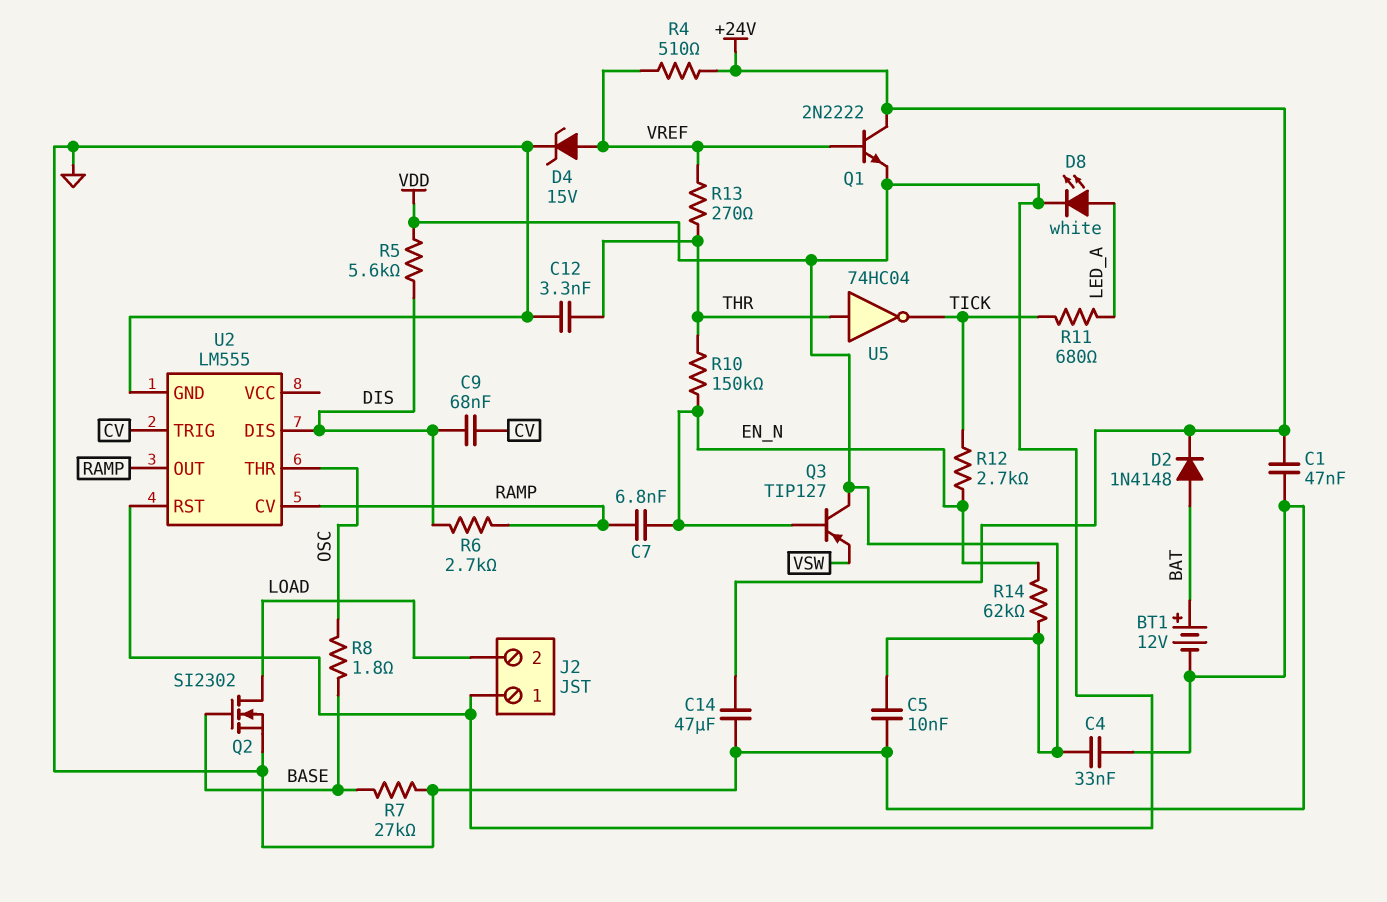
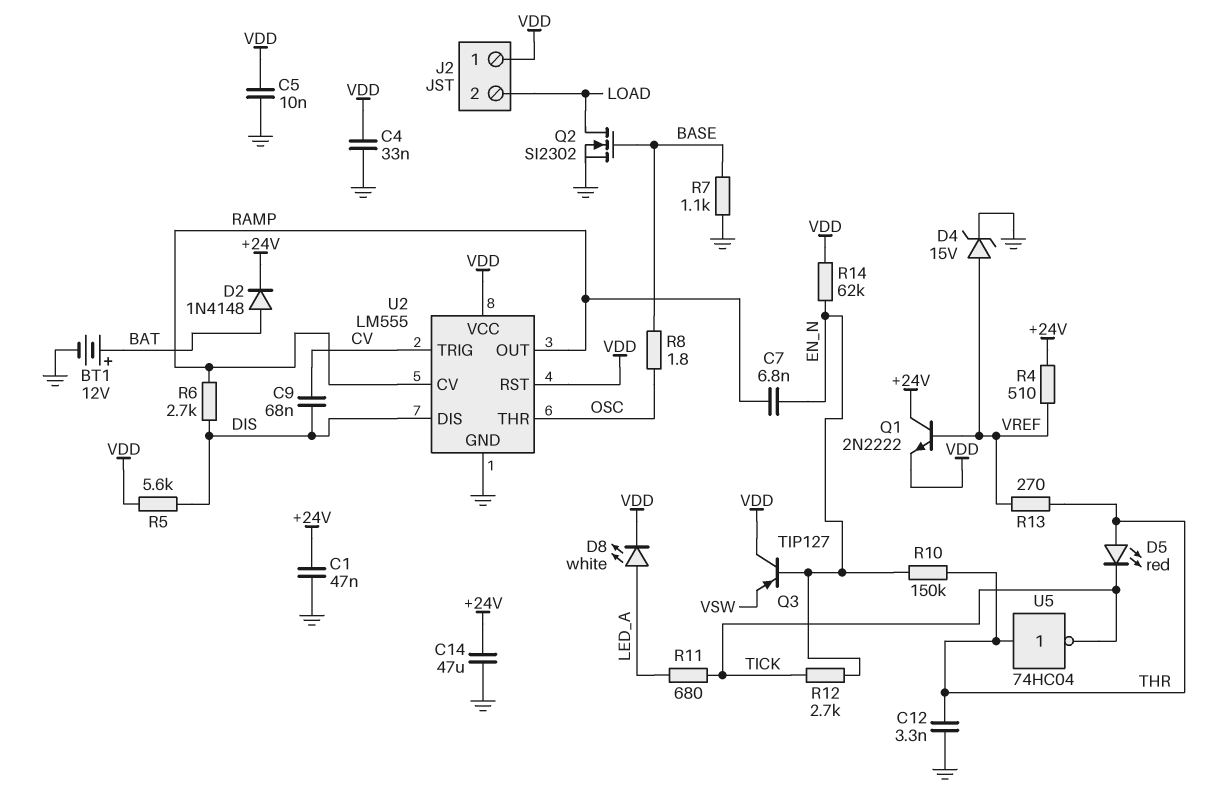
D5: none -> LED red (A THR, K TICK)
R7: 27k (BASE, GND) -> 1.1k (BASE, GND)
U2 pin VCC: none -> VDD

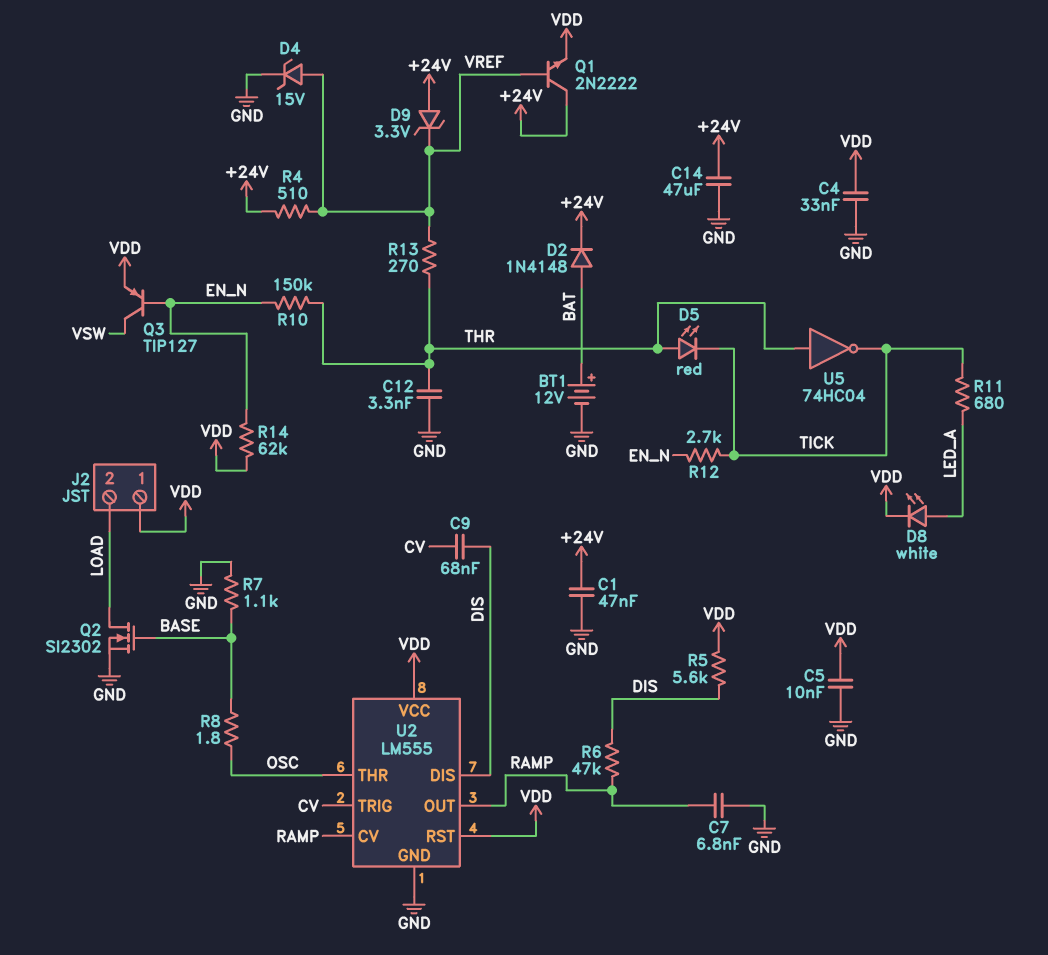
C7: 6.8nF (EN_N, RAMP) -> 6.8nF (GND, RAMP)
D9: none -> zener 3.3V (A +24V, K VREF)
Q3: PNP TIP127 (B EN_N, C VDD, E VSW) -> PNP TIP127 (B EN_N, C VSW, E VDD)
R6: 2.7k (DIS, RAMP) -> 47k (DIS, RAMP)

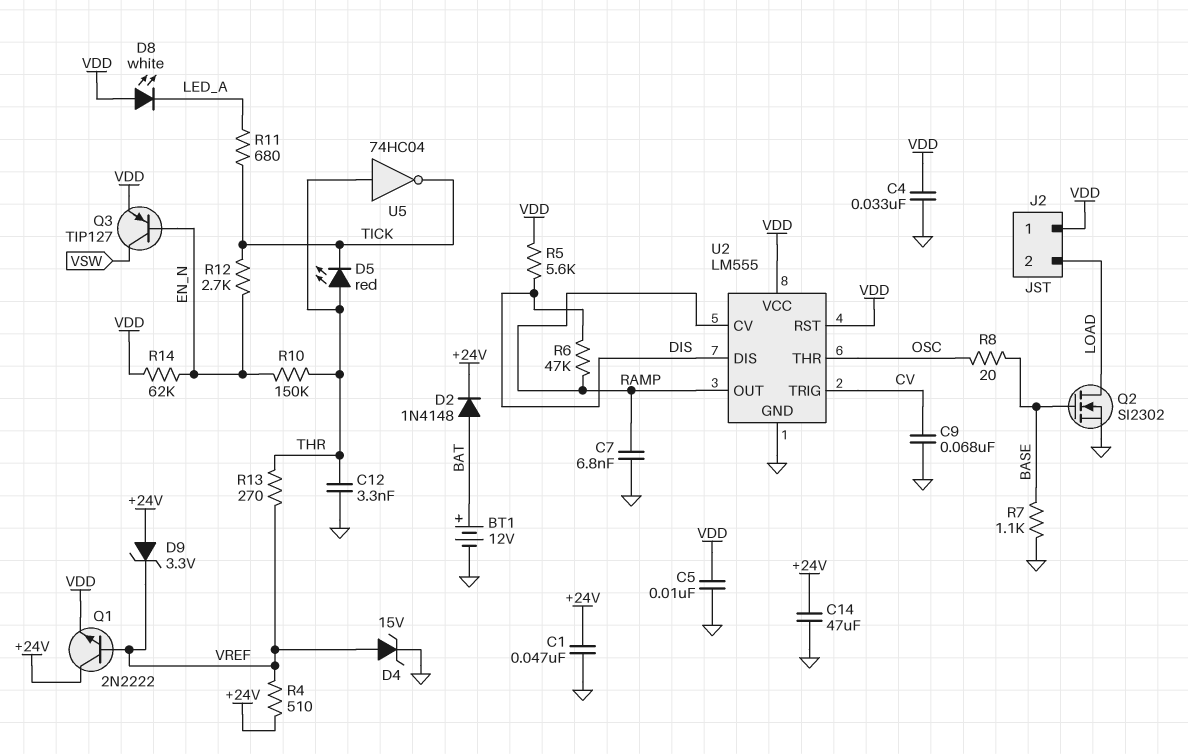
C9: 68nF (CV, DIS) -> 68nF (CV, GND)
D8: LED white (A LED_A, K VDD) -> LED white (A VDD, K LED_A)
R8: 1.8 (BASE, OSC) -> 20 (BASE, OSC)

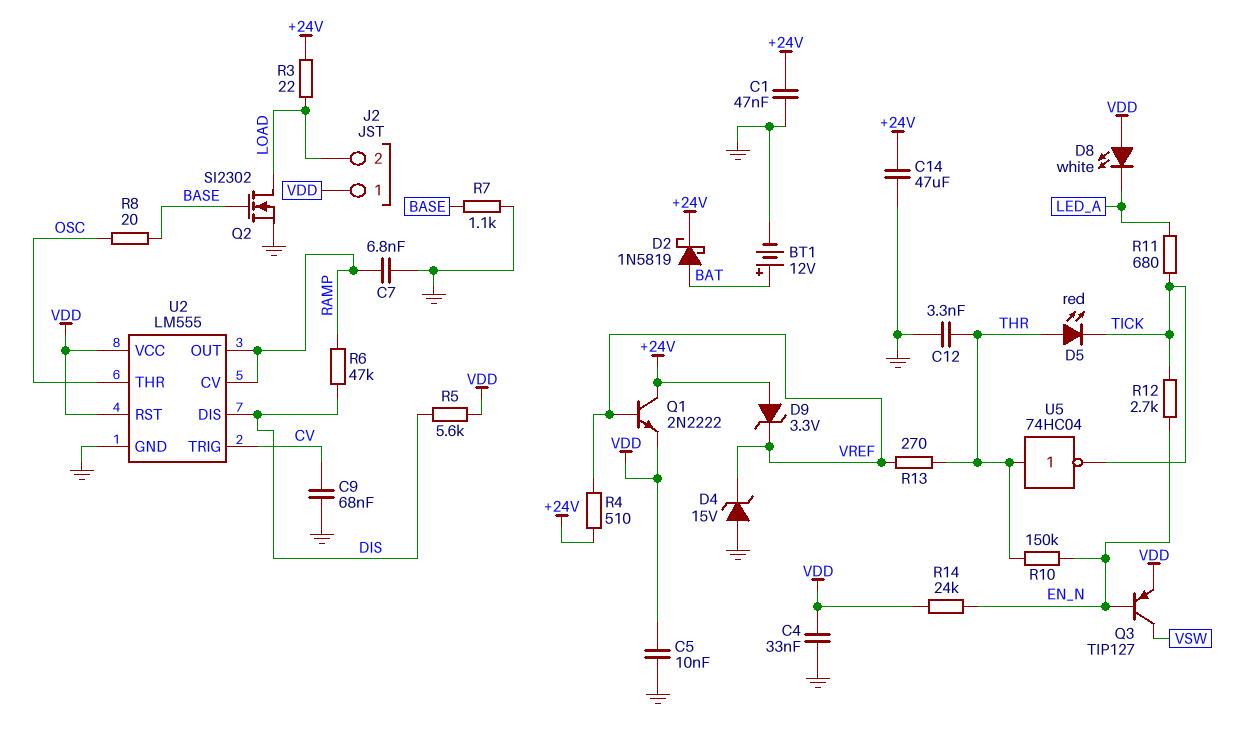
D2: diode 1N4148 (A BAT, K +24V) -> schottky 1N5819 (A BAT, K +24V)
D4: zener 15V (A VREF, K GND) -> zener 15V (A GND, K VREF)
R3: none -> 22 (+24V, LOAD)
R14: 62k (EN_N, VDD) -> 24k (EN_N, VDD)

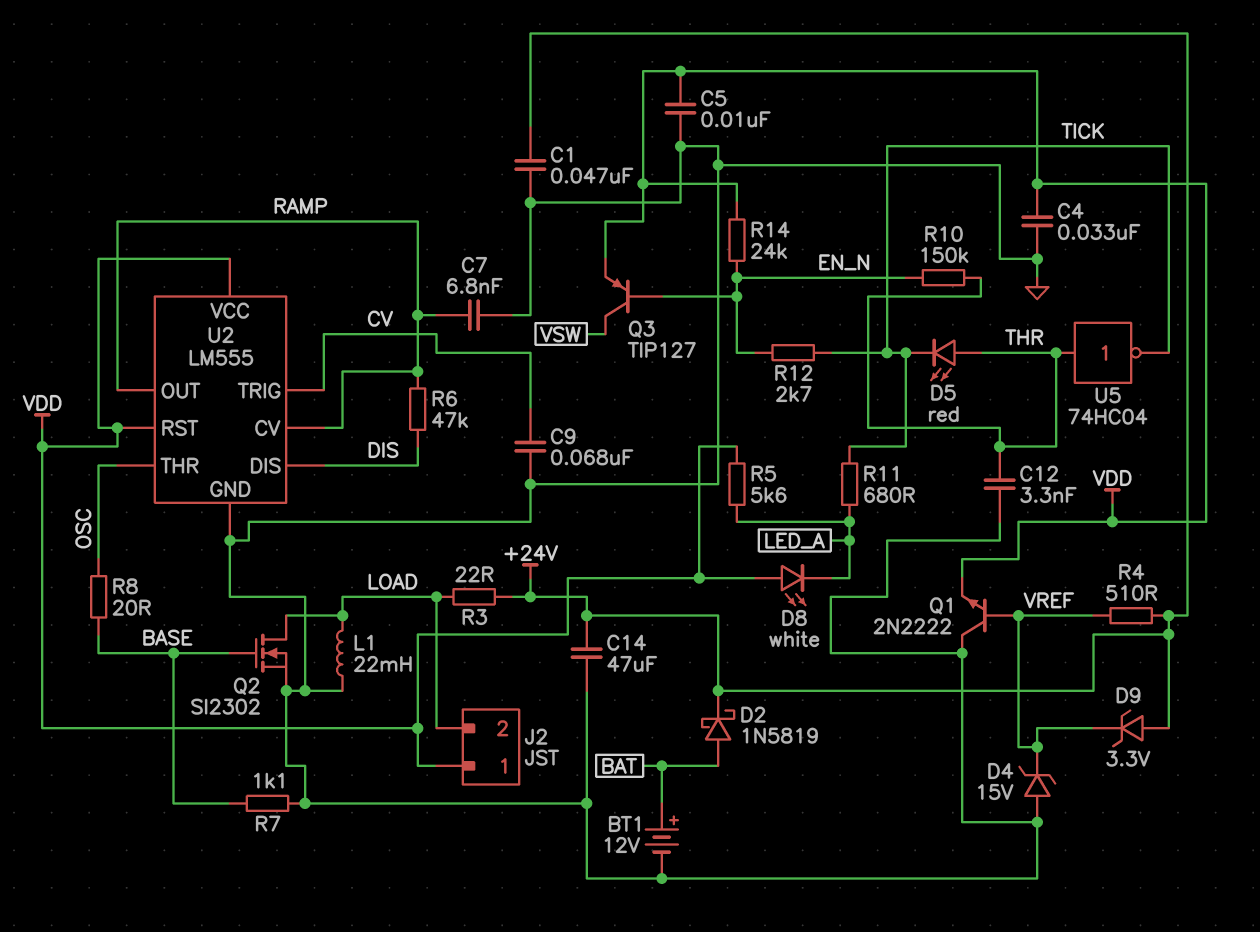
L1: none -> 22mH (GND, LOAD)
Q1: NPN 2N2222 (B VREF, C +24V, E VDD) -> NPN 2N2222 (B VREF, C GND, E VDD)
R5: 5.6k (DIS, VDD) -> 5.6k (LED_A, VDD)
R13: 270 (THR, VREF) -> none

